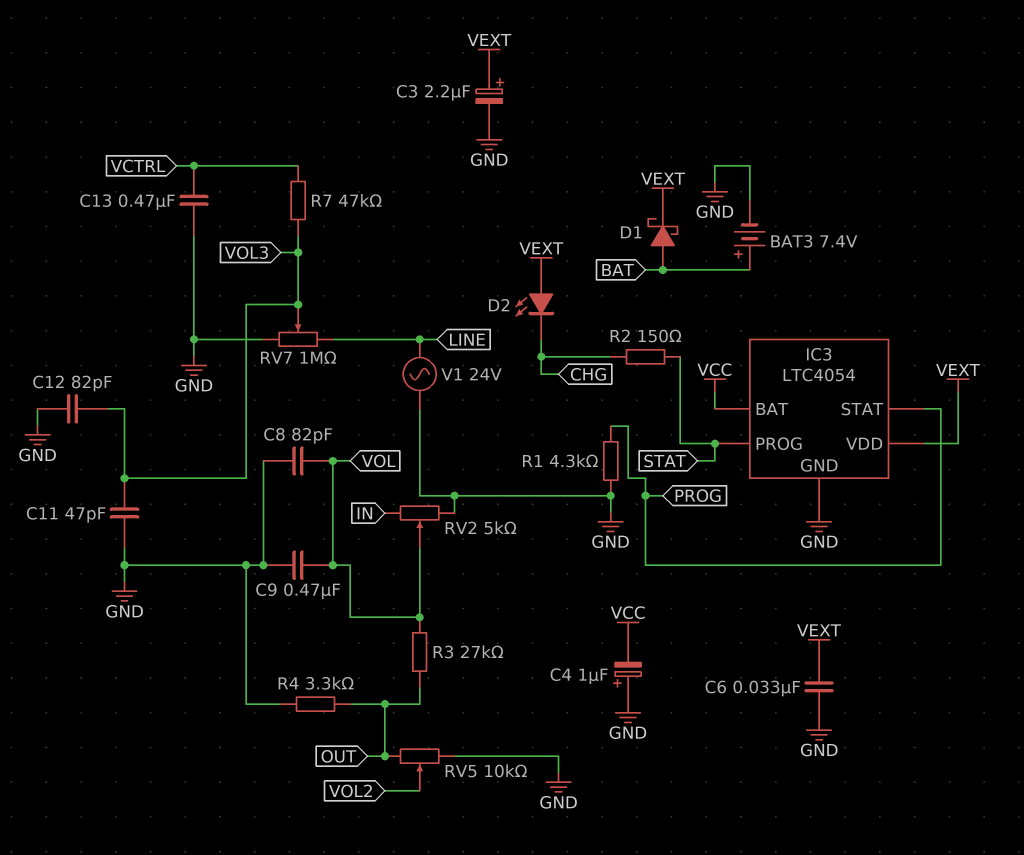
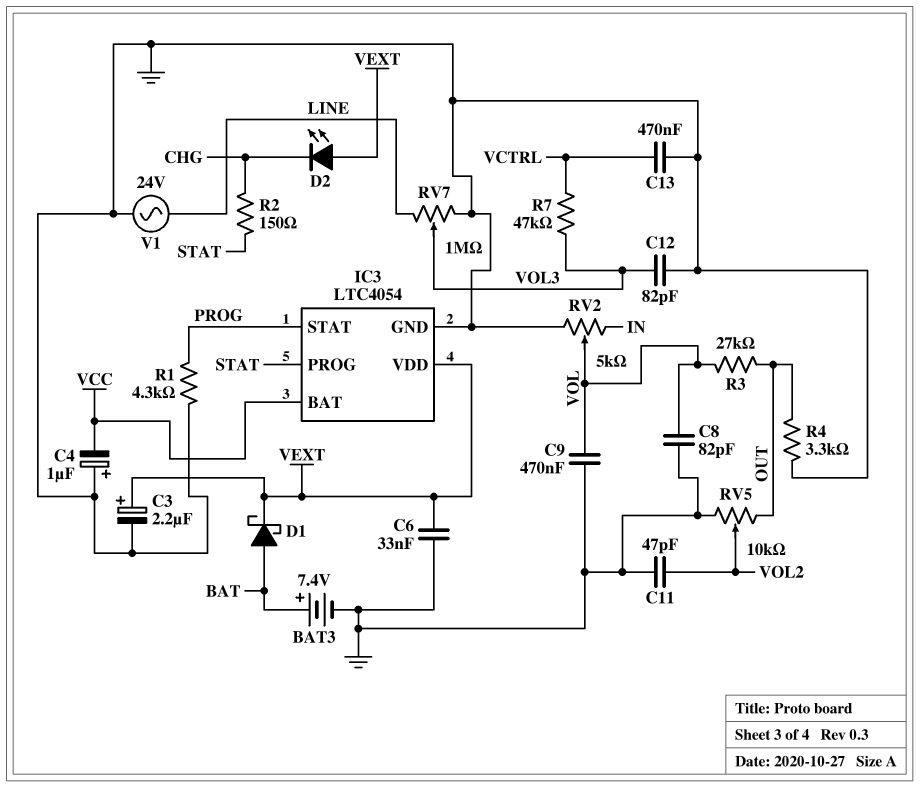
C11: 47pF (GND, VOL3) -> 47pF (GND, VOL2)

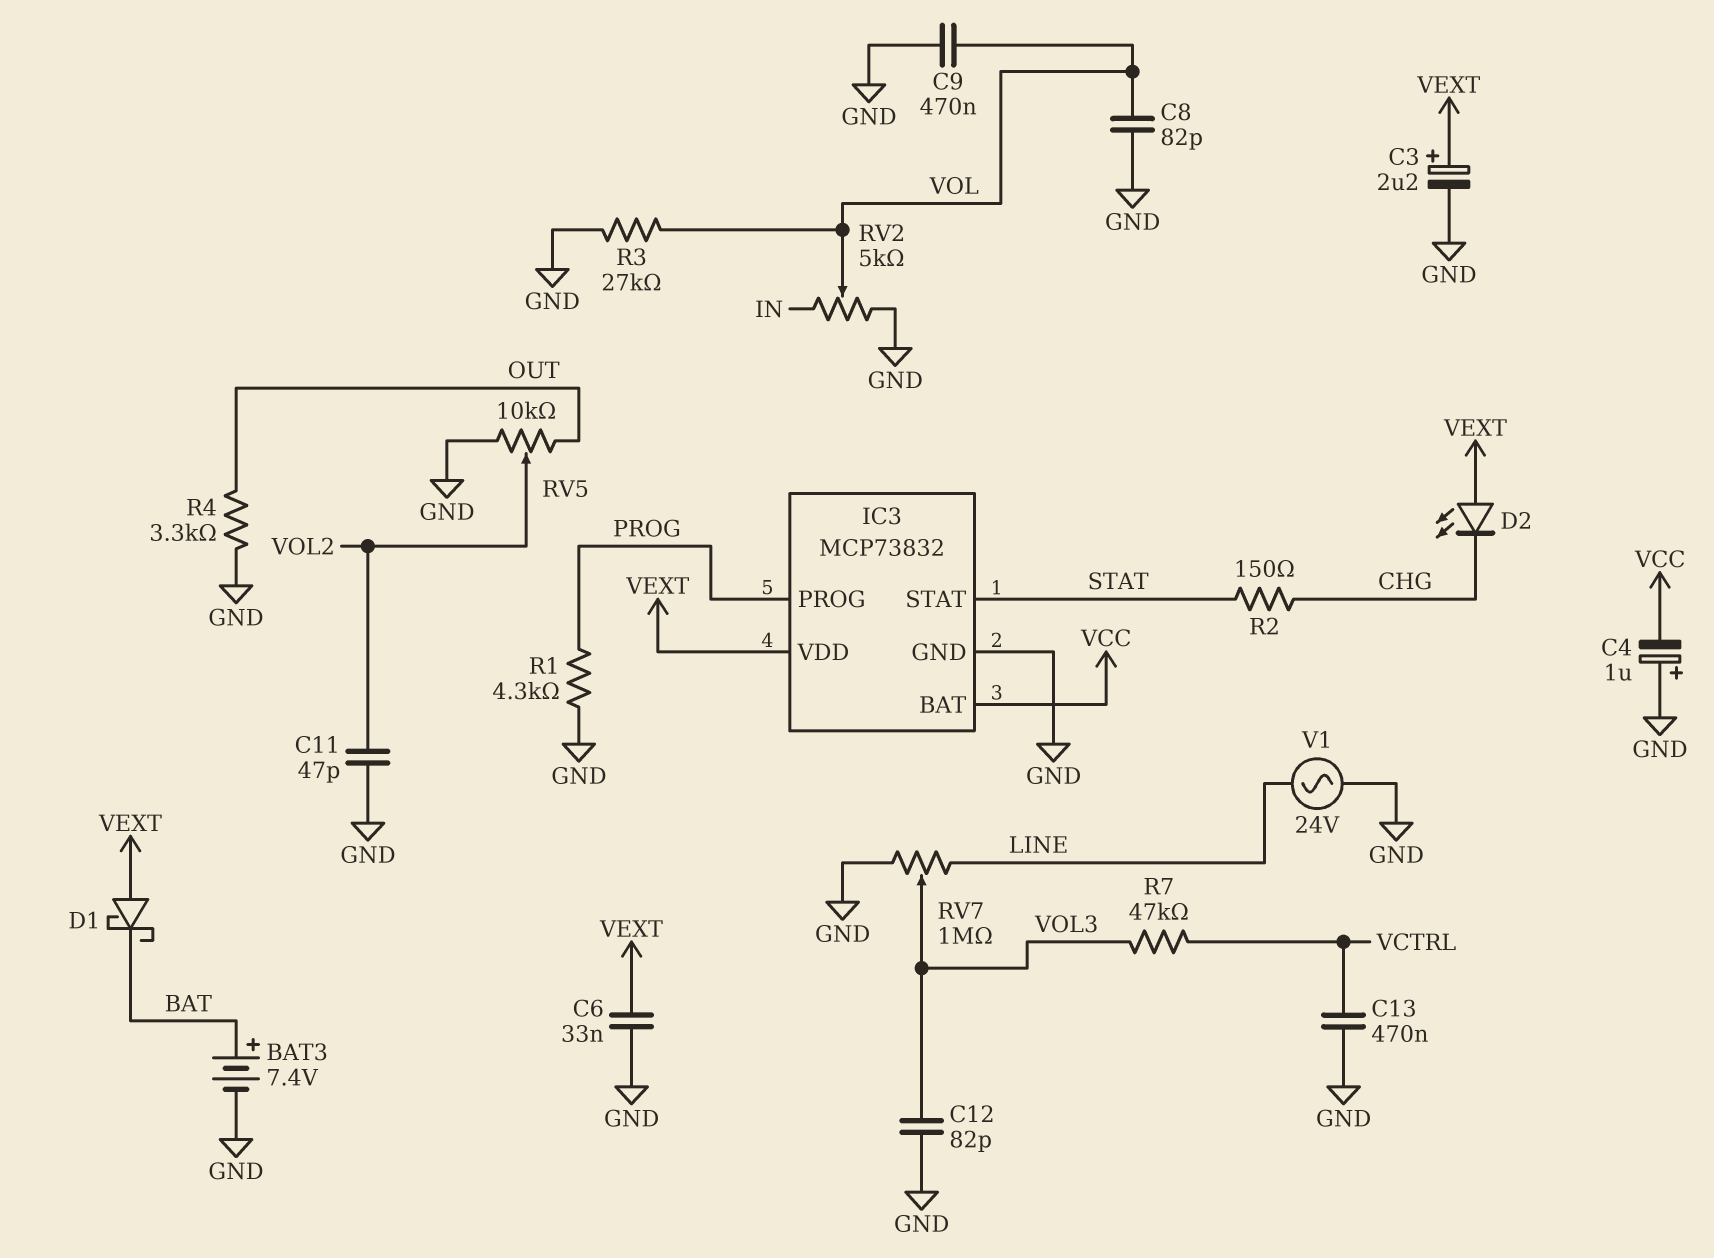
D1: schottky (A BAT, K VEXT) -> schottky (A VEXT, K BAT)
IC3: LTC4054 -> MCP73832
IC3 pin PROG: STAT -> PROG
IC3 pin STAT: PROG -> STAT
R3: 27k (OUT, VOL) -> 27k (GND, VOL)

